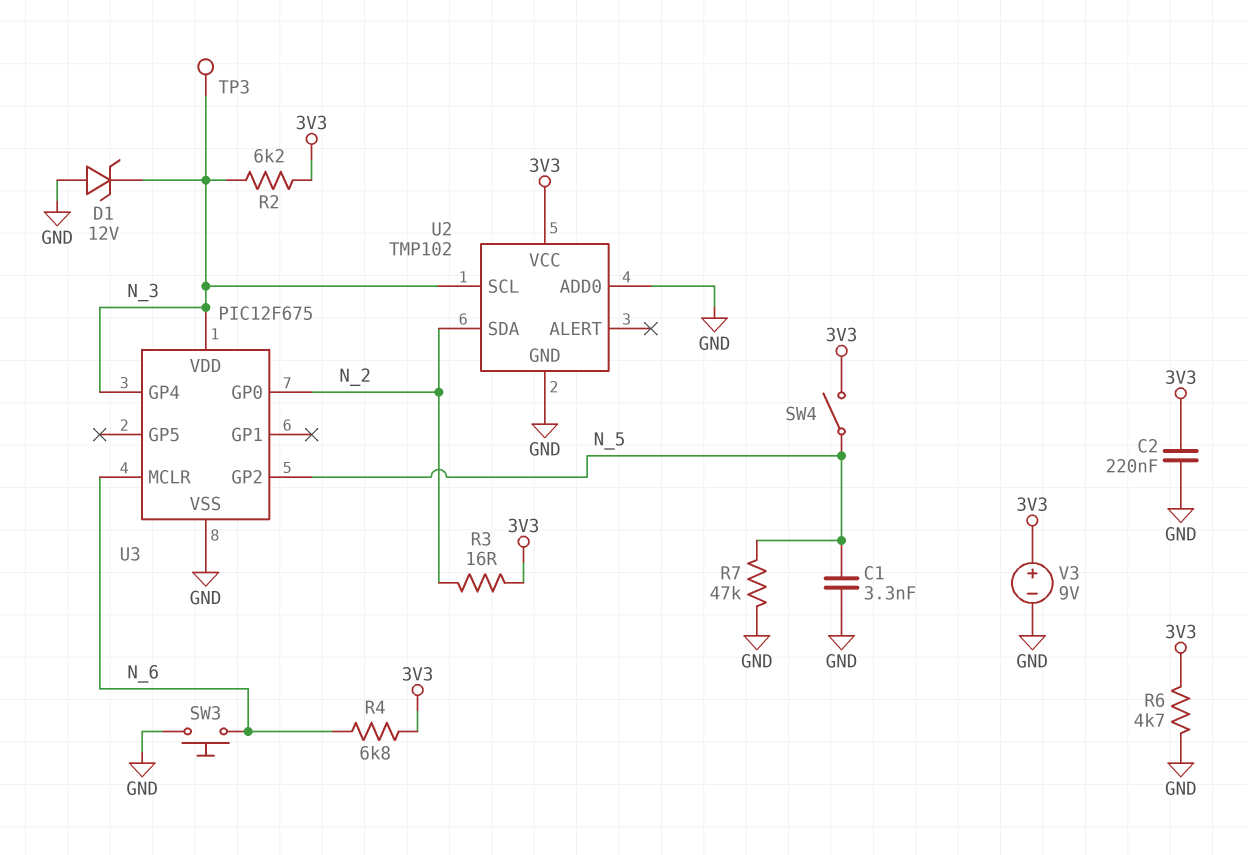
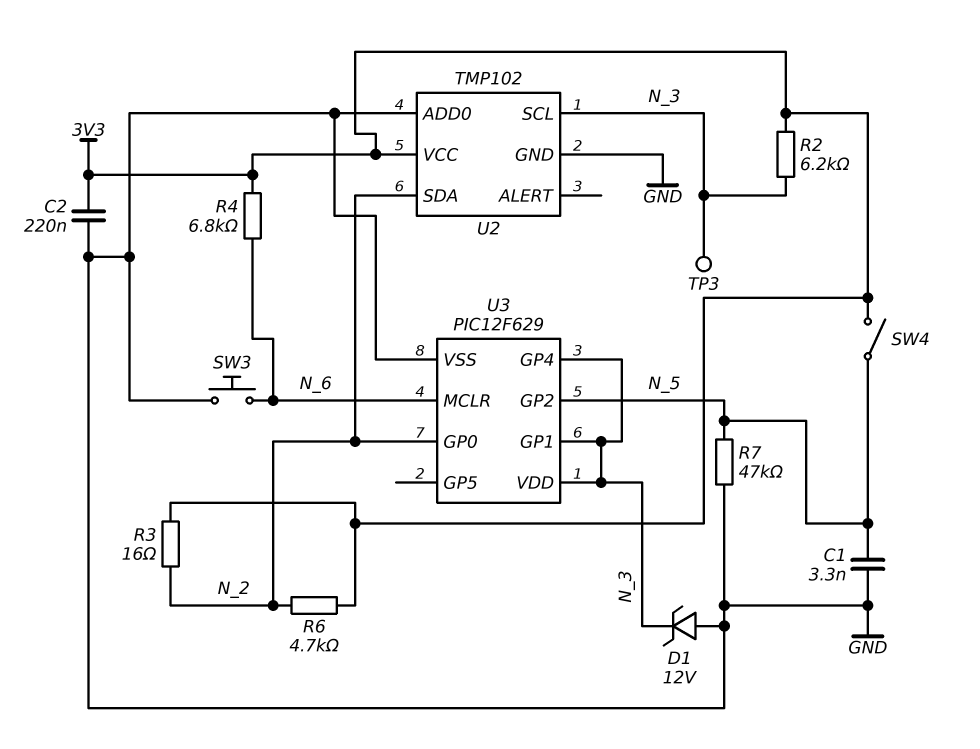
R6: 4.7k (3V3, GND) -> 4.7k (3V3, N_2)
U3: PIC12F675 -> PIC12F629
U3 pin GP1: none -> N_3
V3: 9V (plus 3V3, minus GND) -> none

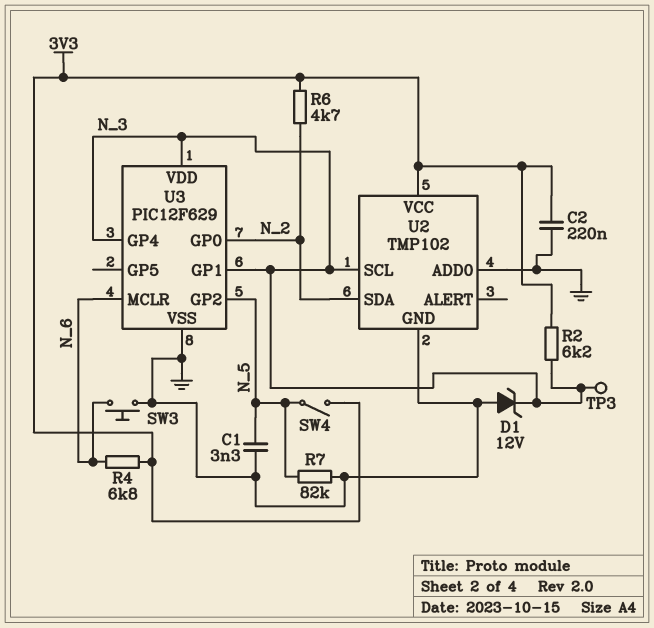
R3: 16 (3V3, N_2) -> none
R7: 47k (GND, N_5) -> 82k (GND, N_5)

